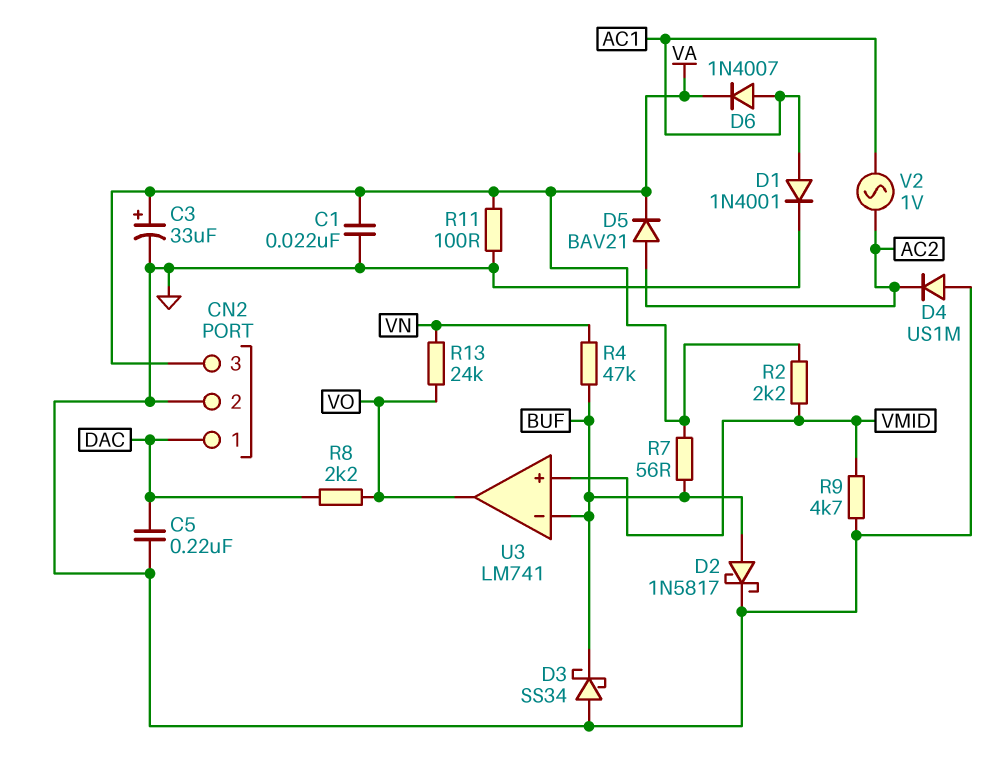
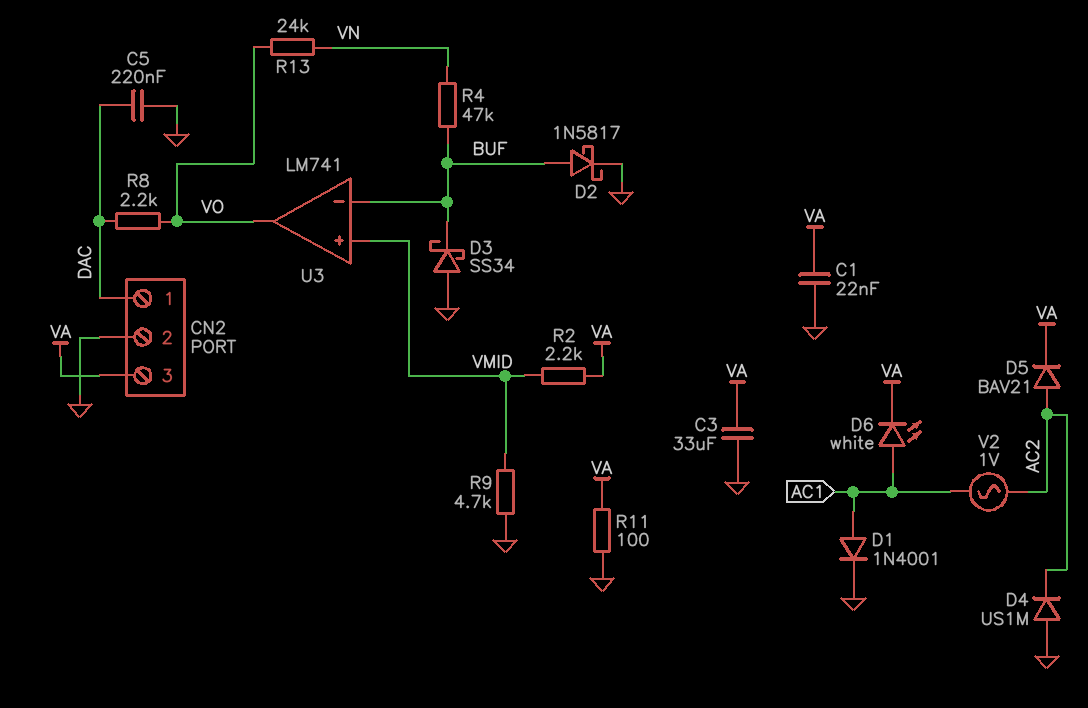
C3: 33uF (plus VA, minus GND) -> 33uF (GND, VA)
D6: diode 1N4007 (A AC1, K VA) -> LED white (A AC1, K VA)
R7: 56 (BUF, VA) -> none

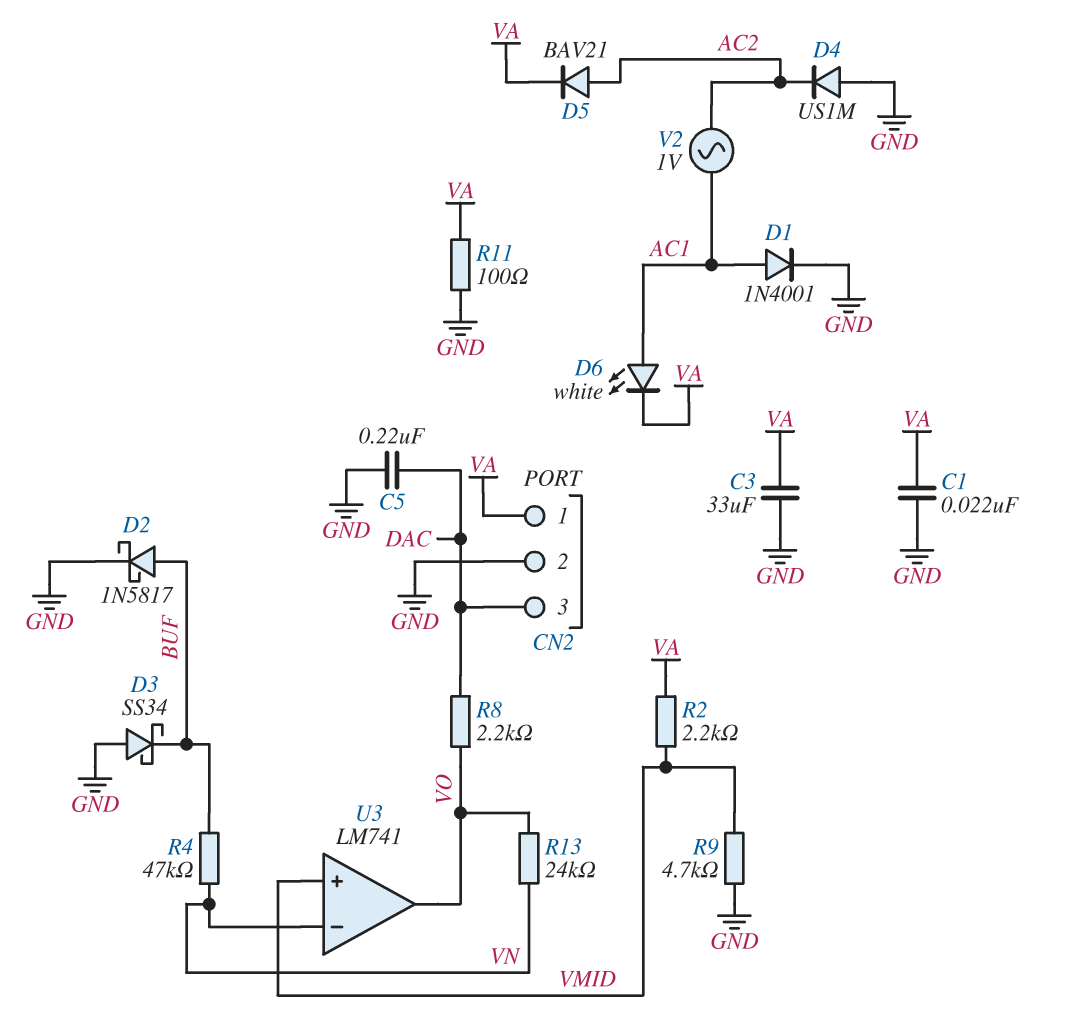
CN2 pin 1: DAC -> VA
CN2 pin 3: VA -> DAC
U3 pin in-: BUF -> VN

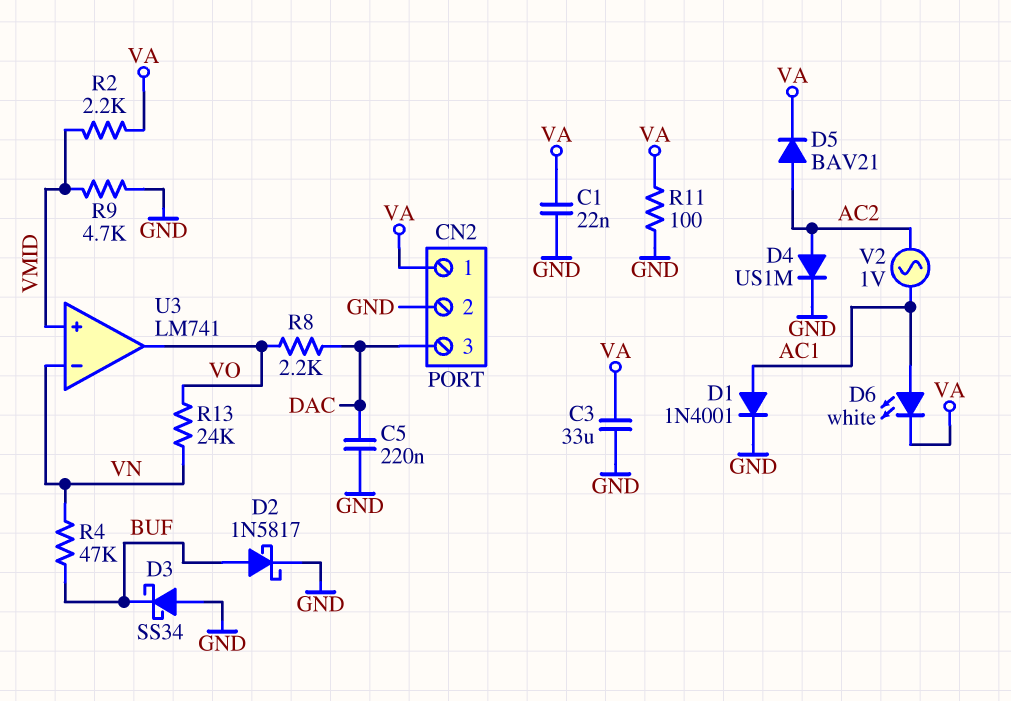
D4: diode US1M (A GND, K AC2) -> diode US1M (A AC2, K GND)

